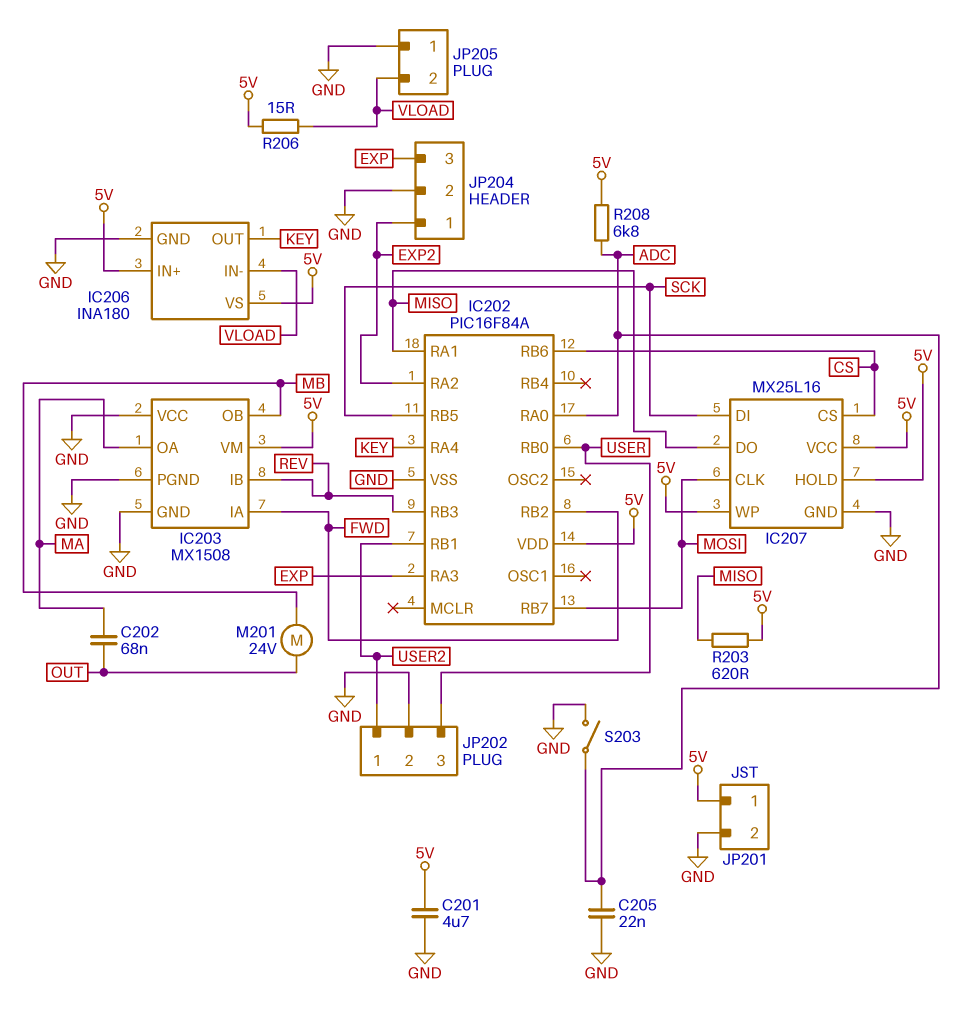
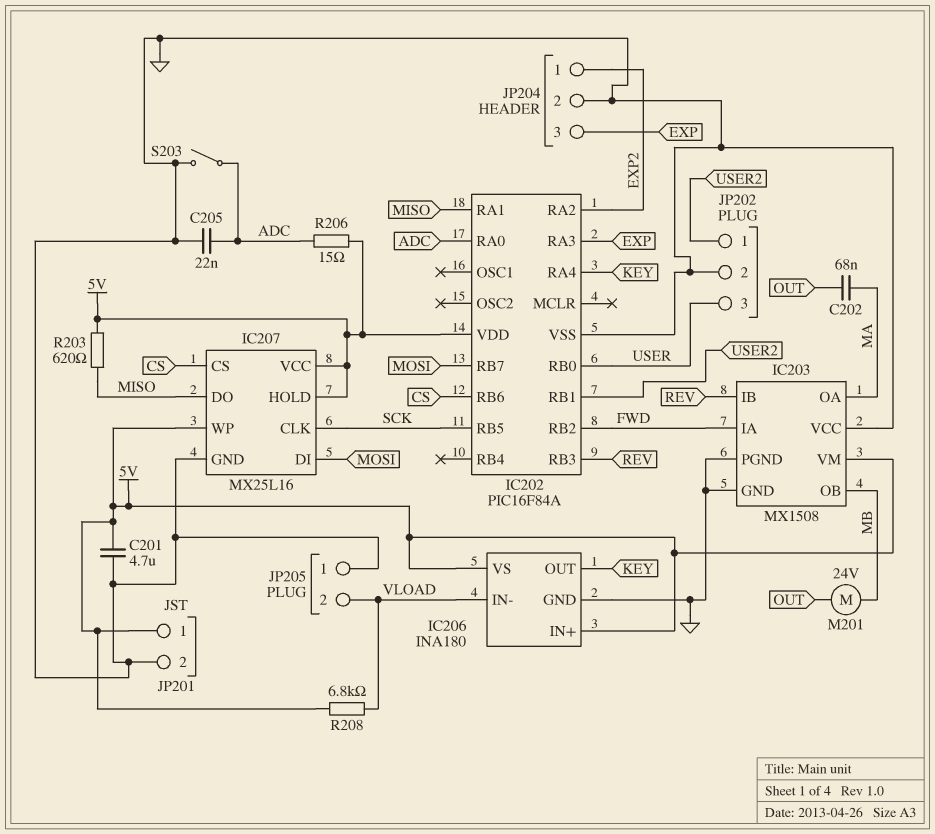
IC207 pin CLK: MOSI -> SCK
IC207 pin DI: SCK -> MOSI
R206: 15 (5V, VLOAD) -> 15 (5V, ADC)
R208: 6.8k (5V, ADC) -> 6.8k (5V, VLOAD)

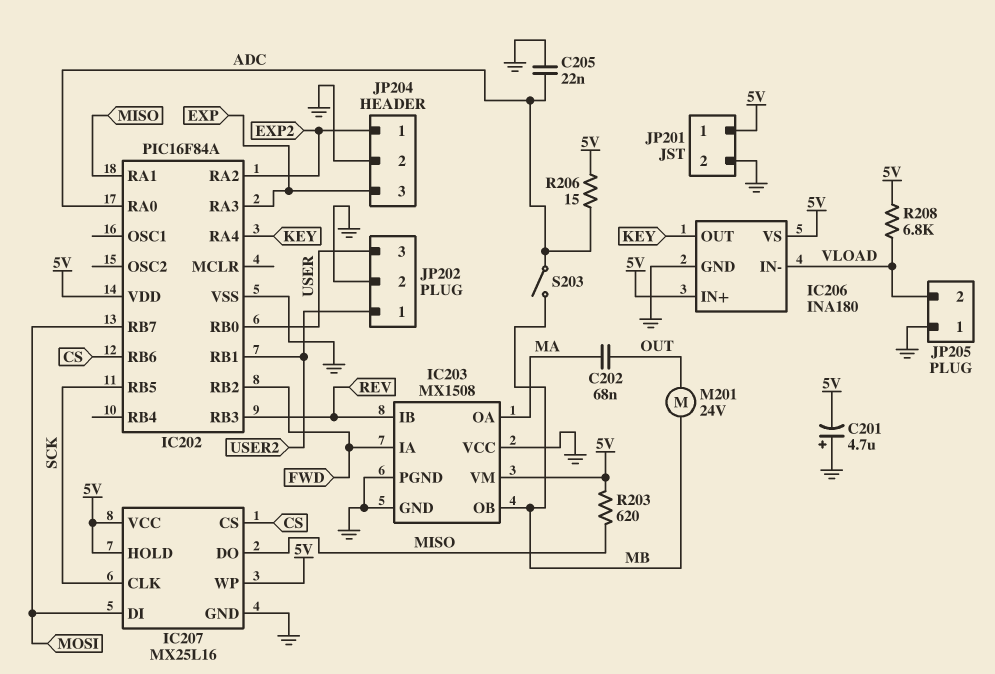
C201: 4.7uF (5V, GND) -> 4.7uF (plus GND, minus 5V)
S203: switch (ADC, GND) -> switch (ADC, MB)

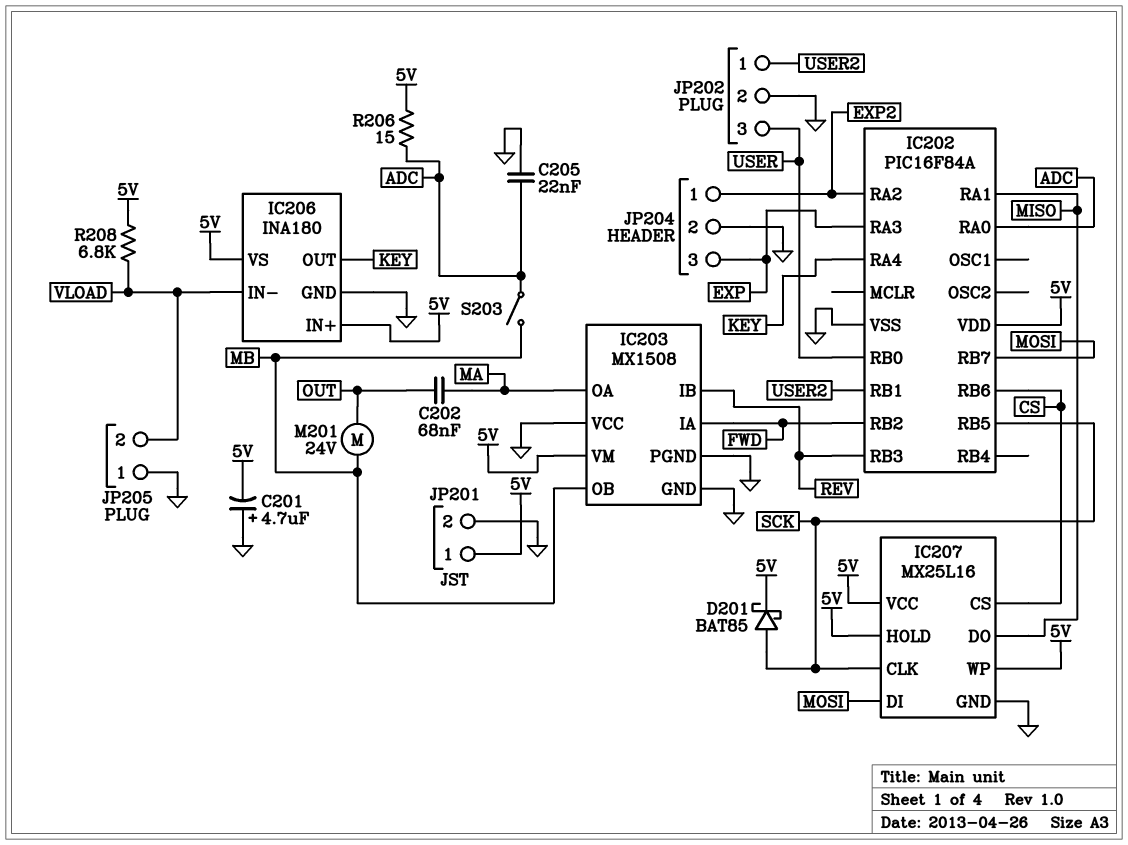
D201: none -> schottky BAT85 (A SCK, K 5V)
R203: 620 (5V, MISO) -> none

